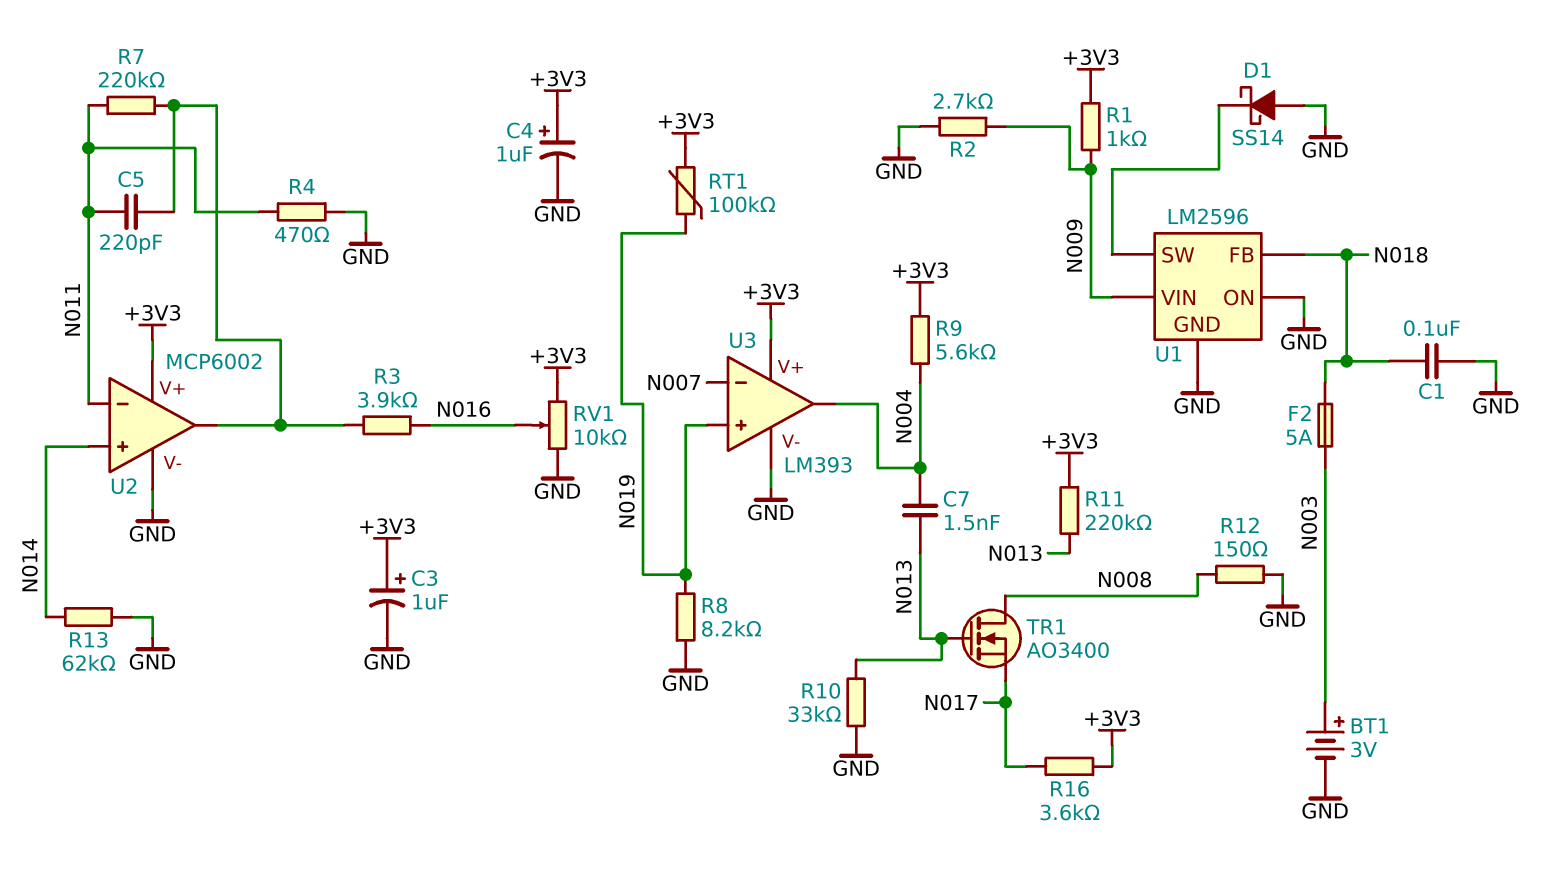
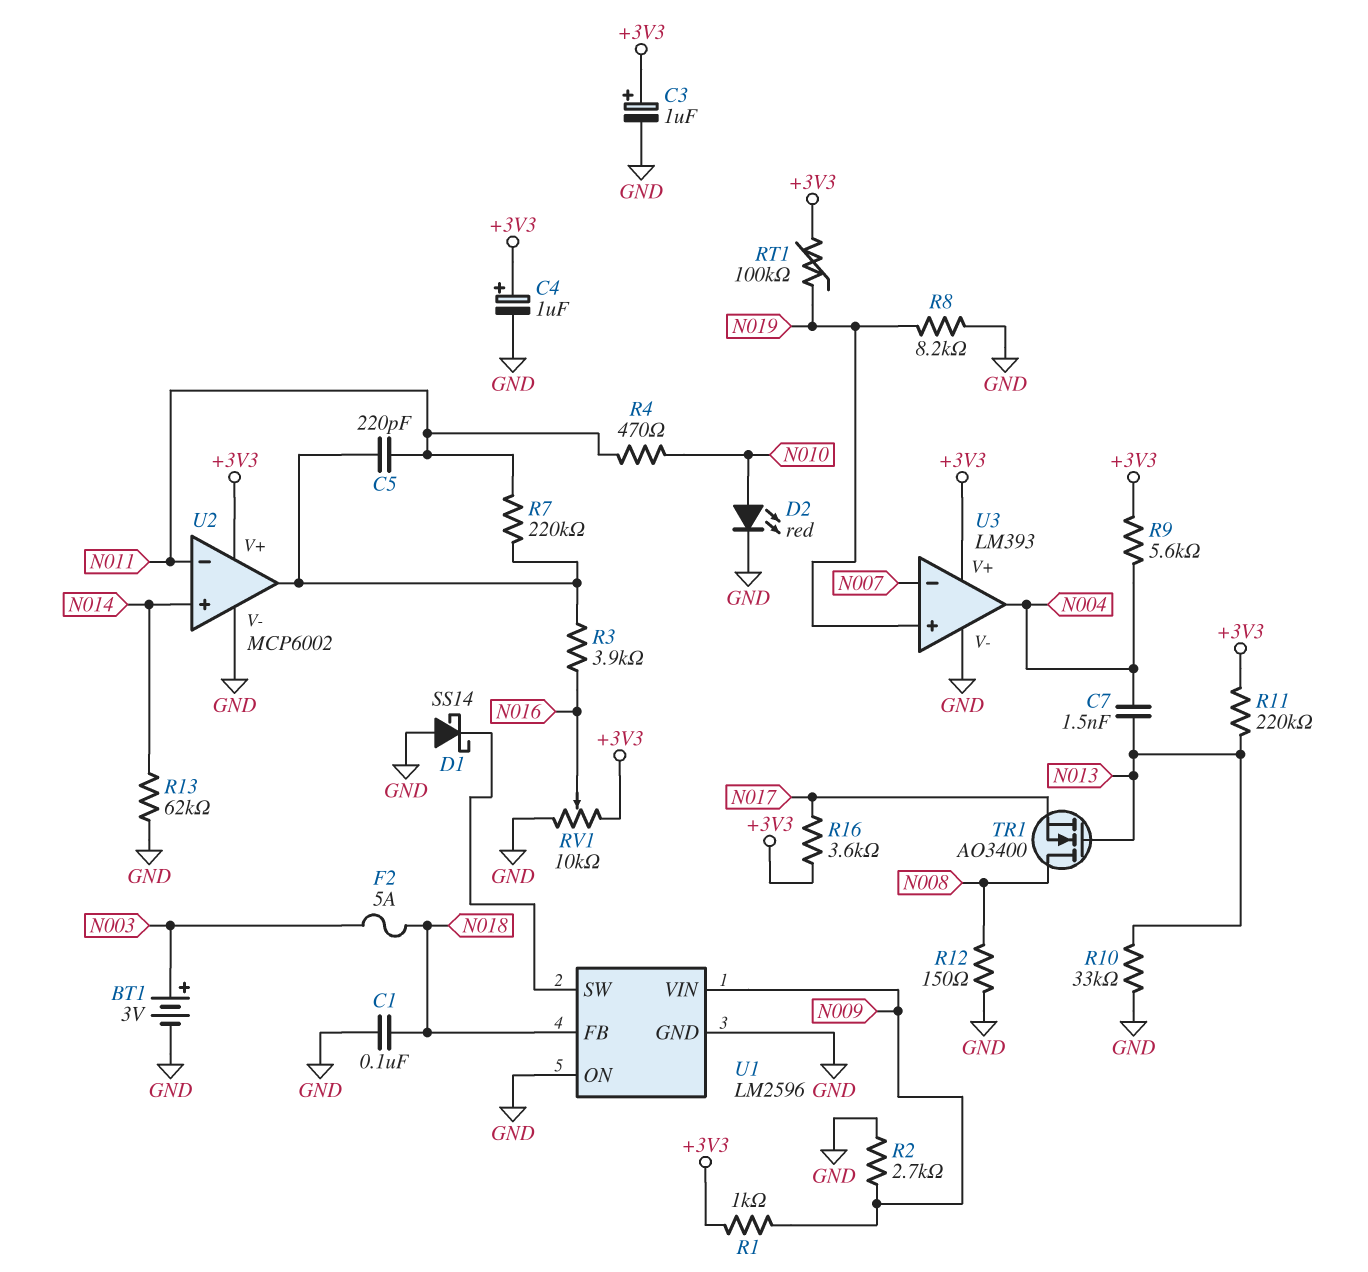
D2: none -> LED red (A N010, K GND)
R4: 470 (GND, N011) -> 470 (N010, N011)

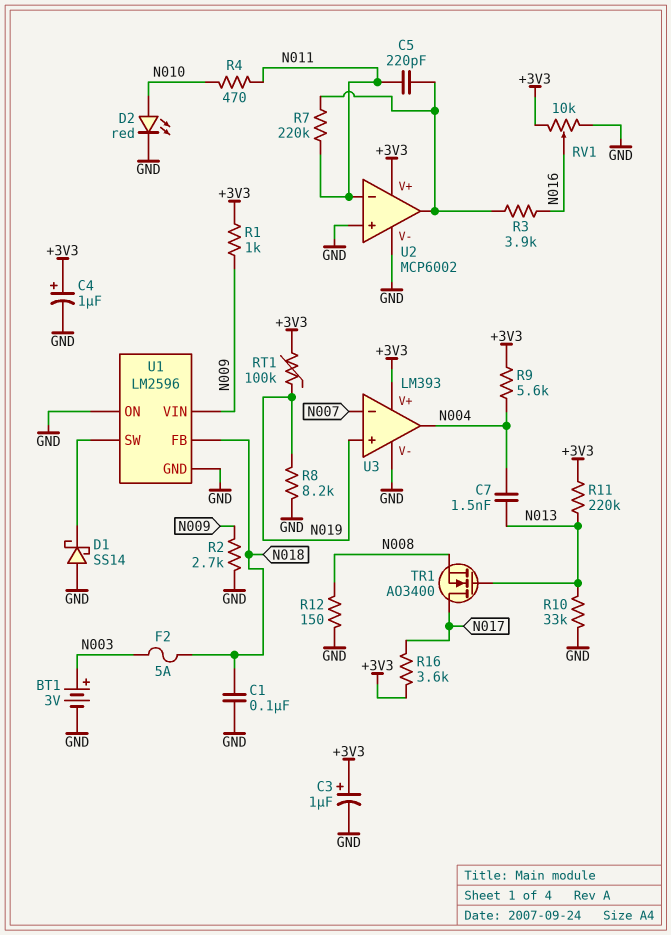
R13: 62k (GND, N014) -> none
TR1: NMOS AO3400 (G N013, D N008, S N017) -> NMOS AO3400 (G N013, D N017, S N008)
U2 pin in+: N014 -> GND

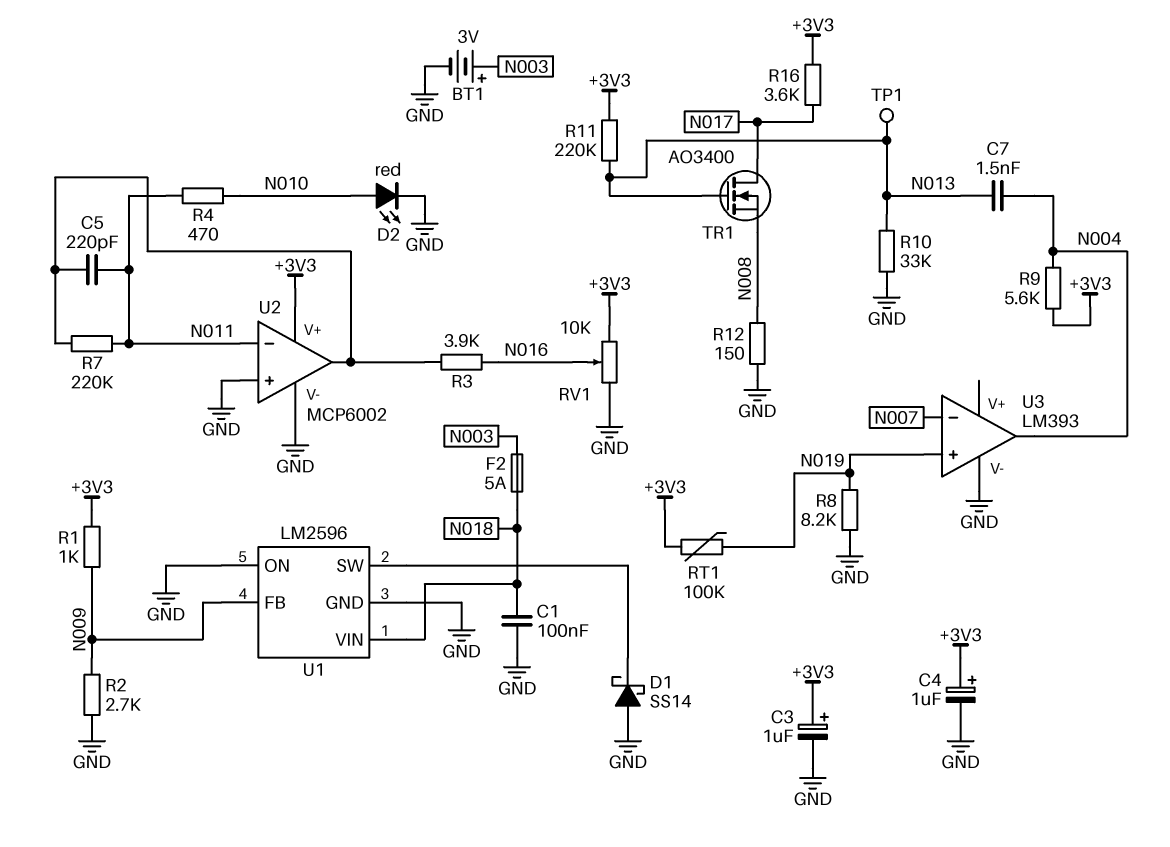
TP1: none -> test point (N013)
U1 pin FB: N018 -> N009
U1 pin VIN: N009 -> N018
U3 pin V+: +3V3 -> none

